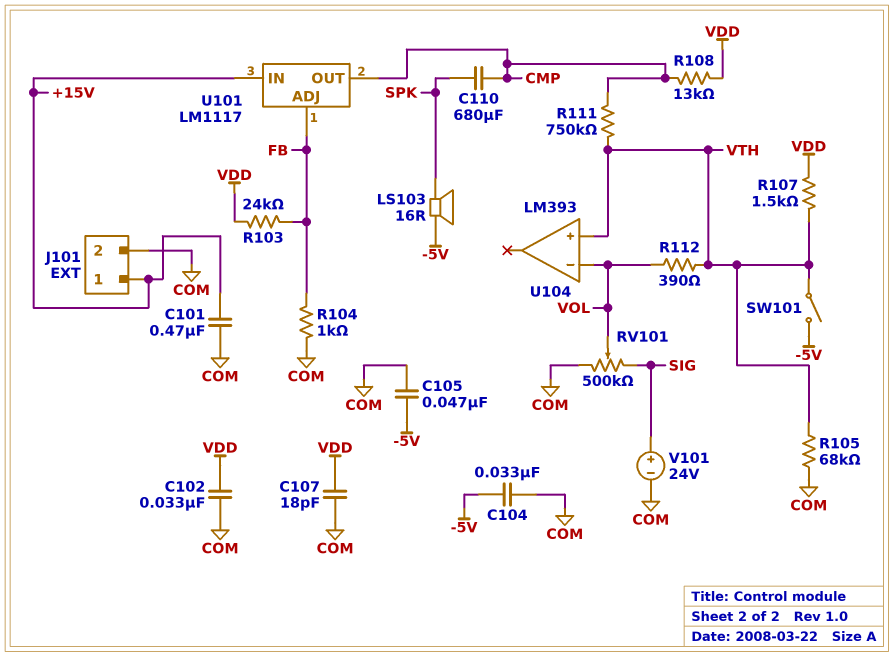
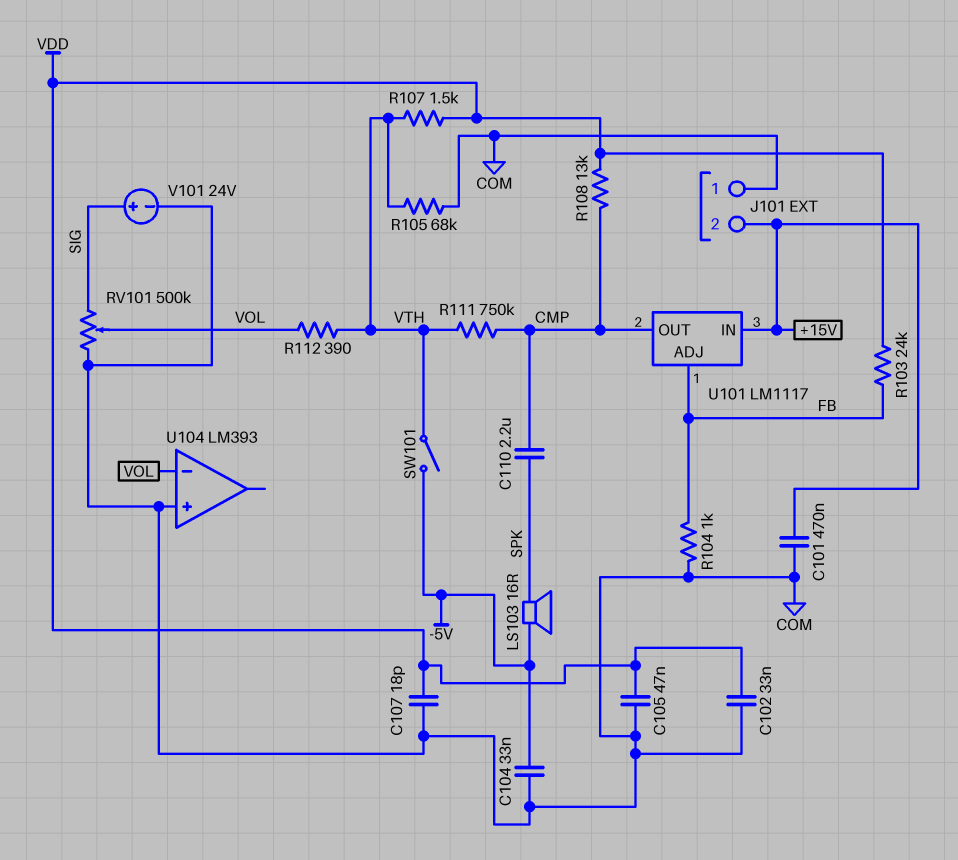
C105: 47nF (-5V, COM) -> 47nF (COM, VDD)
C110: 680uF (CMP, SPK) -> 2.2uF (CMP, SPK)
J101 pin 1: +15V -> COM
J101 pin 2: COM -> +15V
U104 pin in+: VTH -> COM

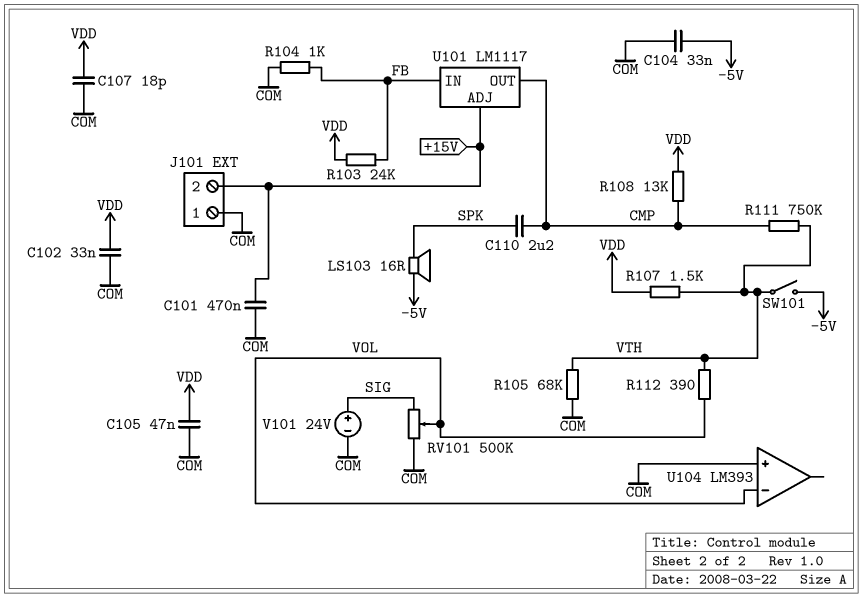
U101 pin ADJ: FB -> +15V
U101 pin IN: +15V -> FB

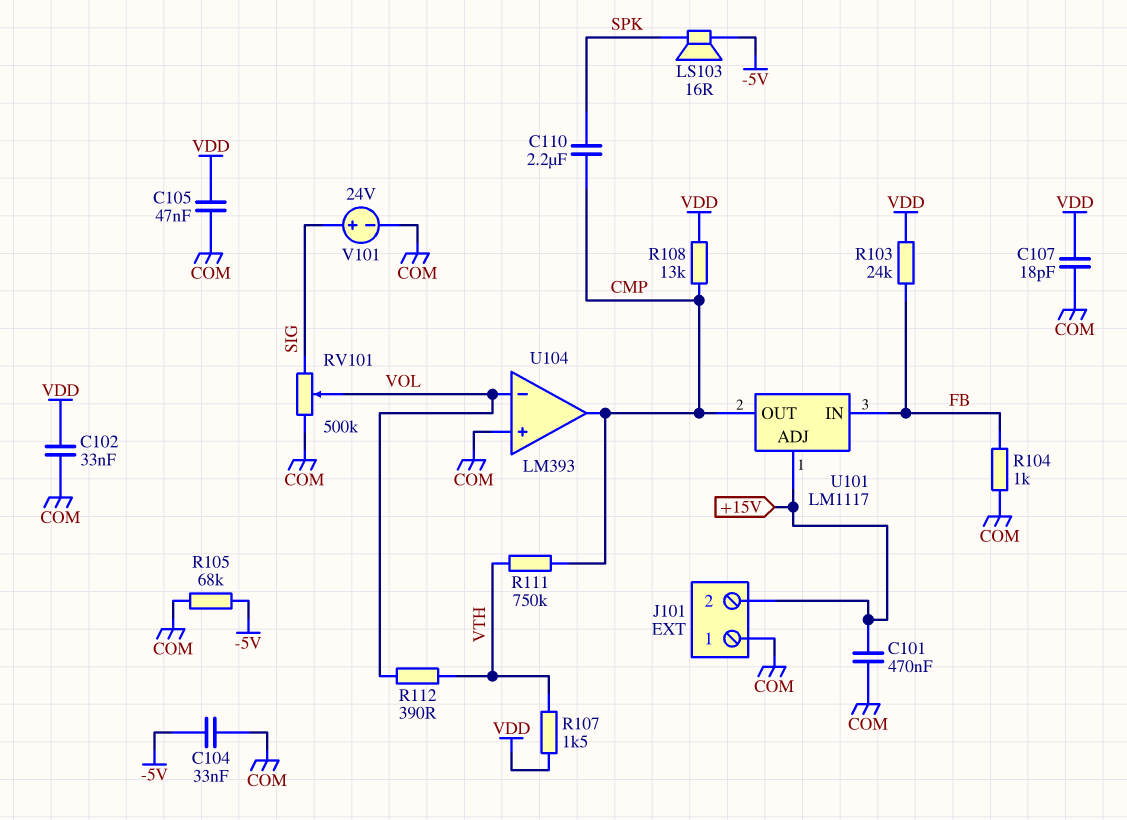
R105: 68k (COM, VTH) -> 68k (-5V, COM)
SW101: switch (-5V, VTH) -> none
U104 pin out: none -> CMP

